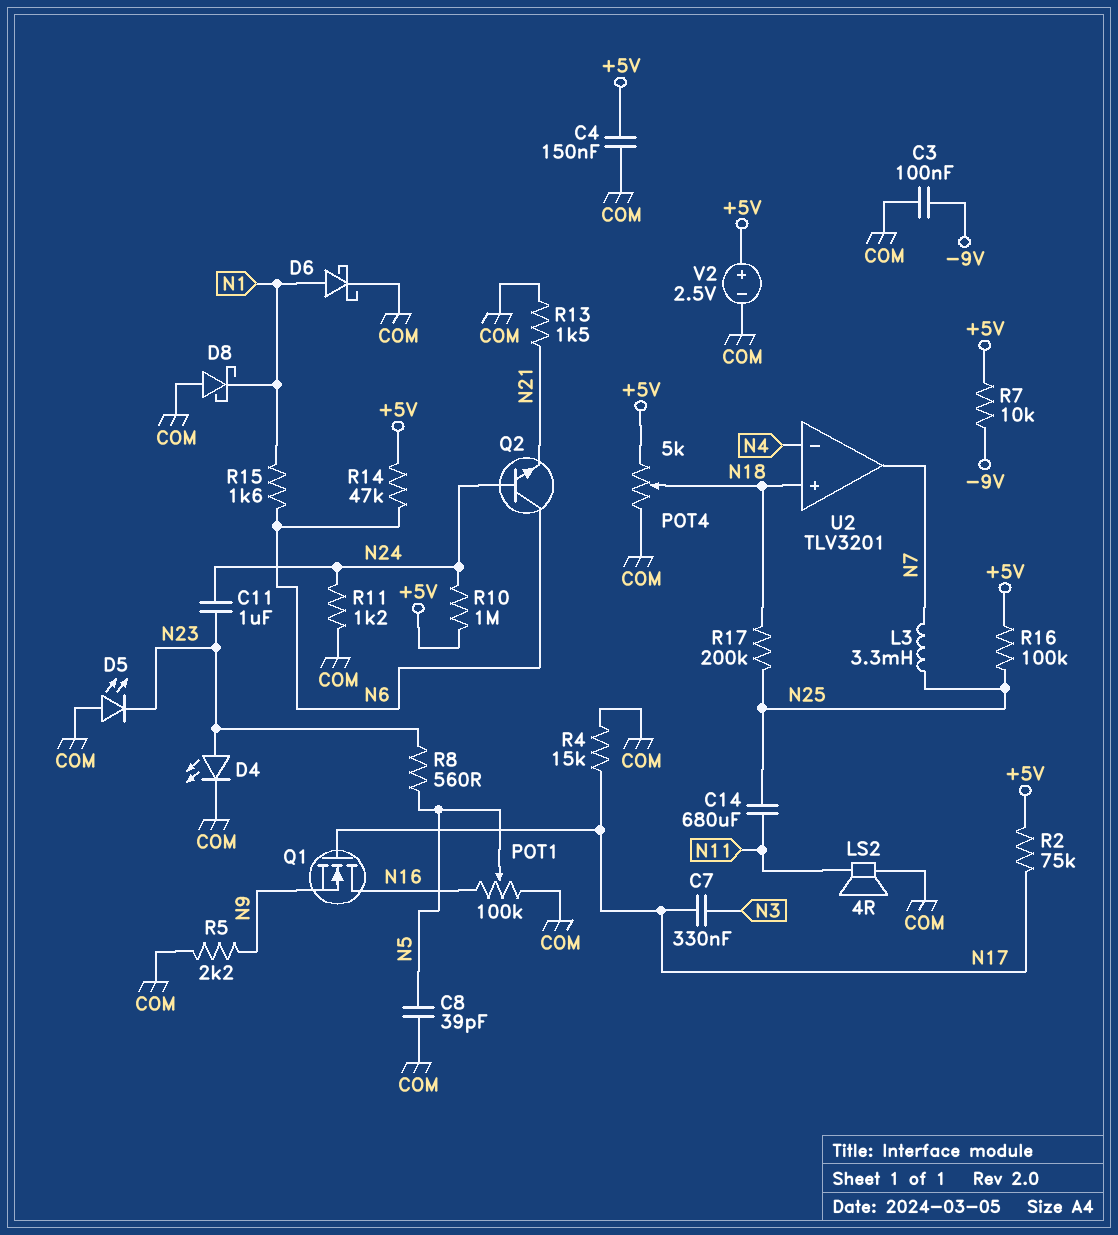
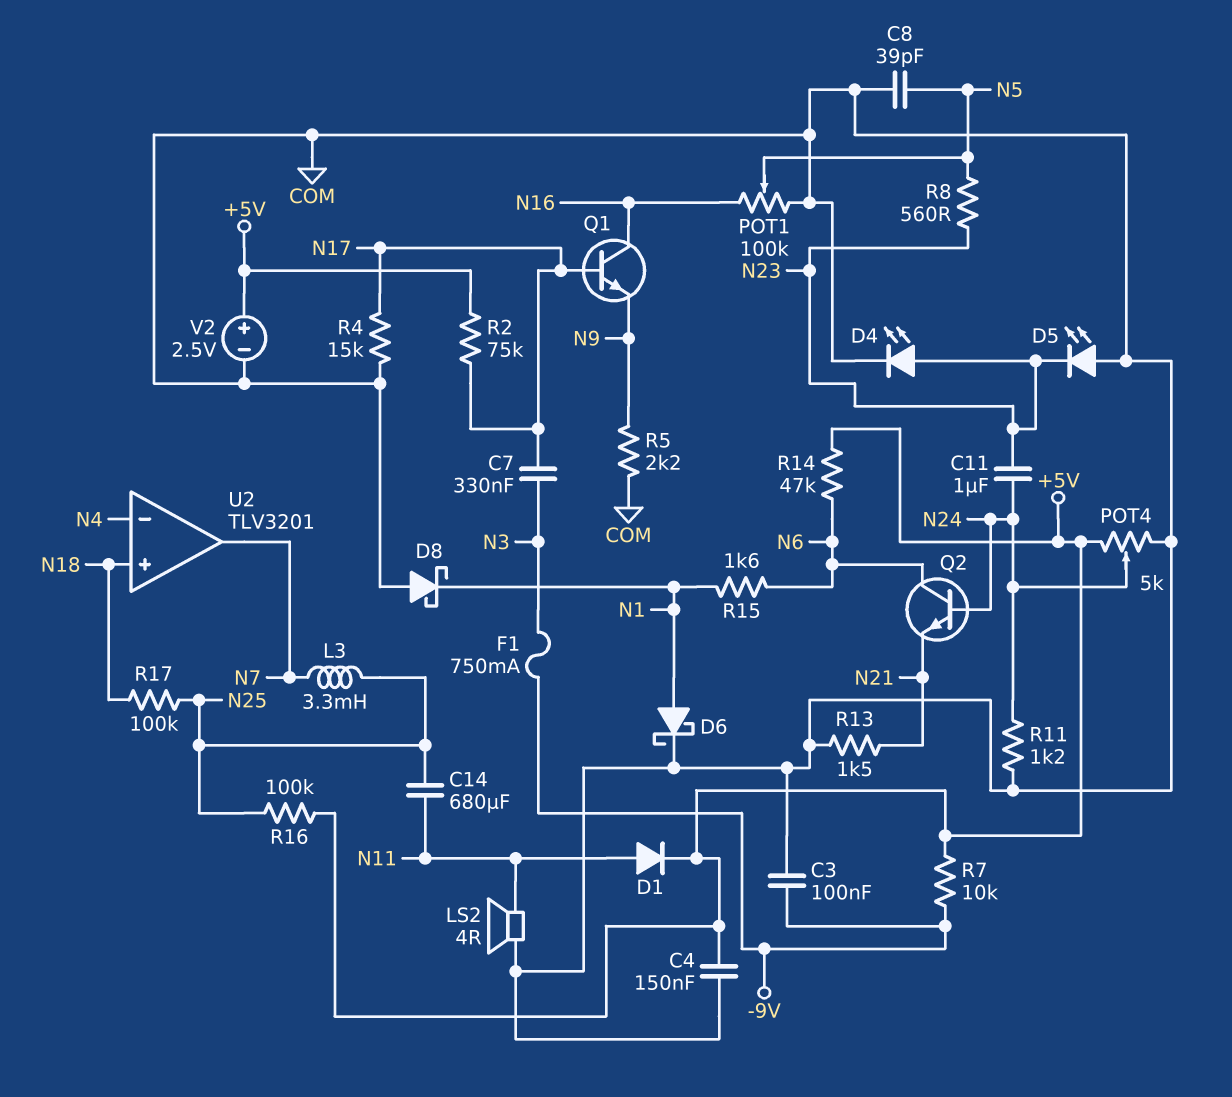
D1: none -> diode (A N11, K +5V)
F1: none -> 750mA (-9V, N3)
POT4: 5k (+5V, COM, wiper N18) -> 5k (+5V, COM, wiper N24)
Q1: NMOS (G N17, D N16, S N9) -> NPN (B N17, C N16, E N9)
R10: 1M (+5V, N24) -> none
R17: 200k (N18, N25) -> 100k (N18, N25)

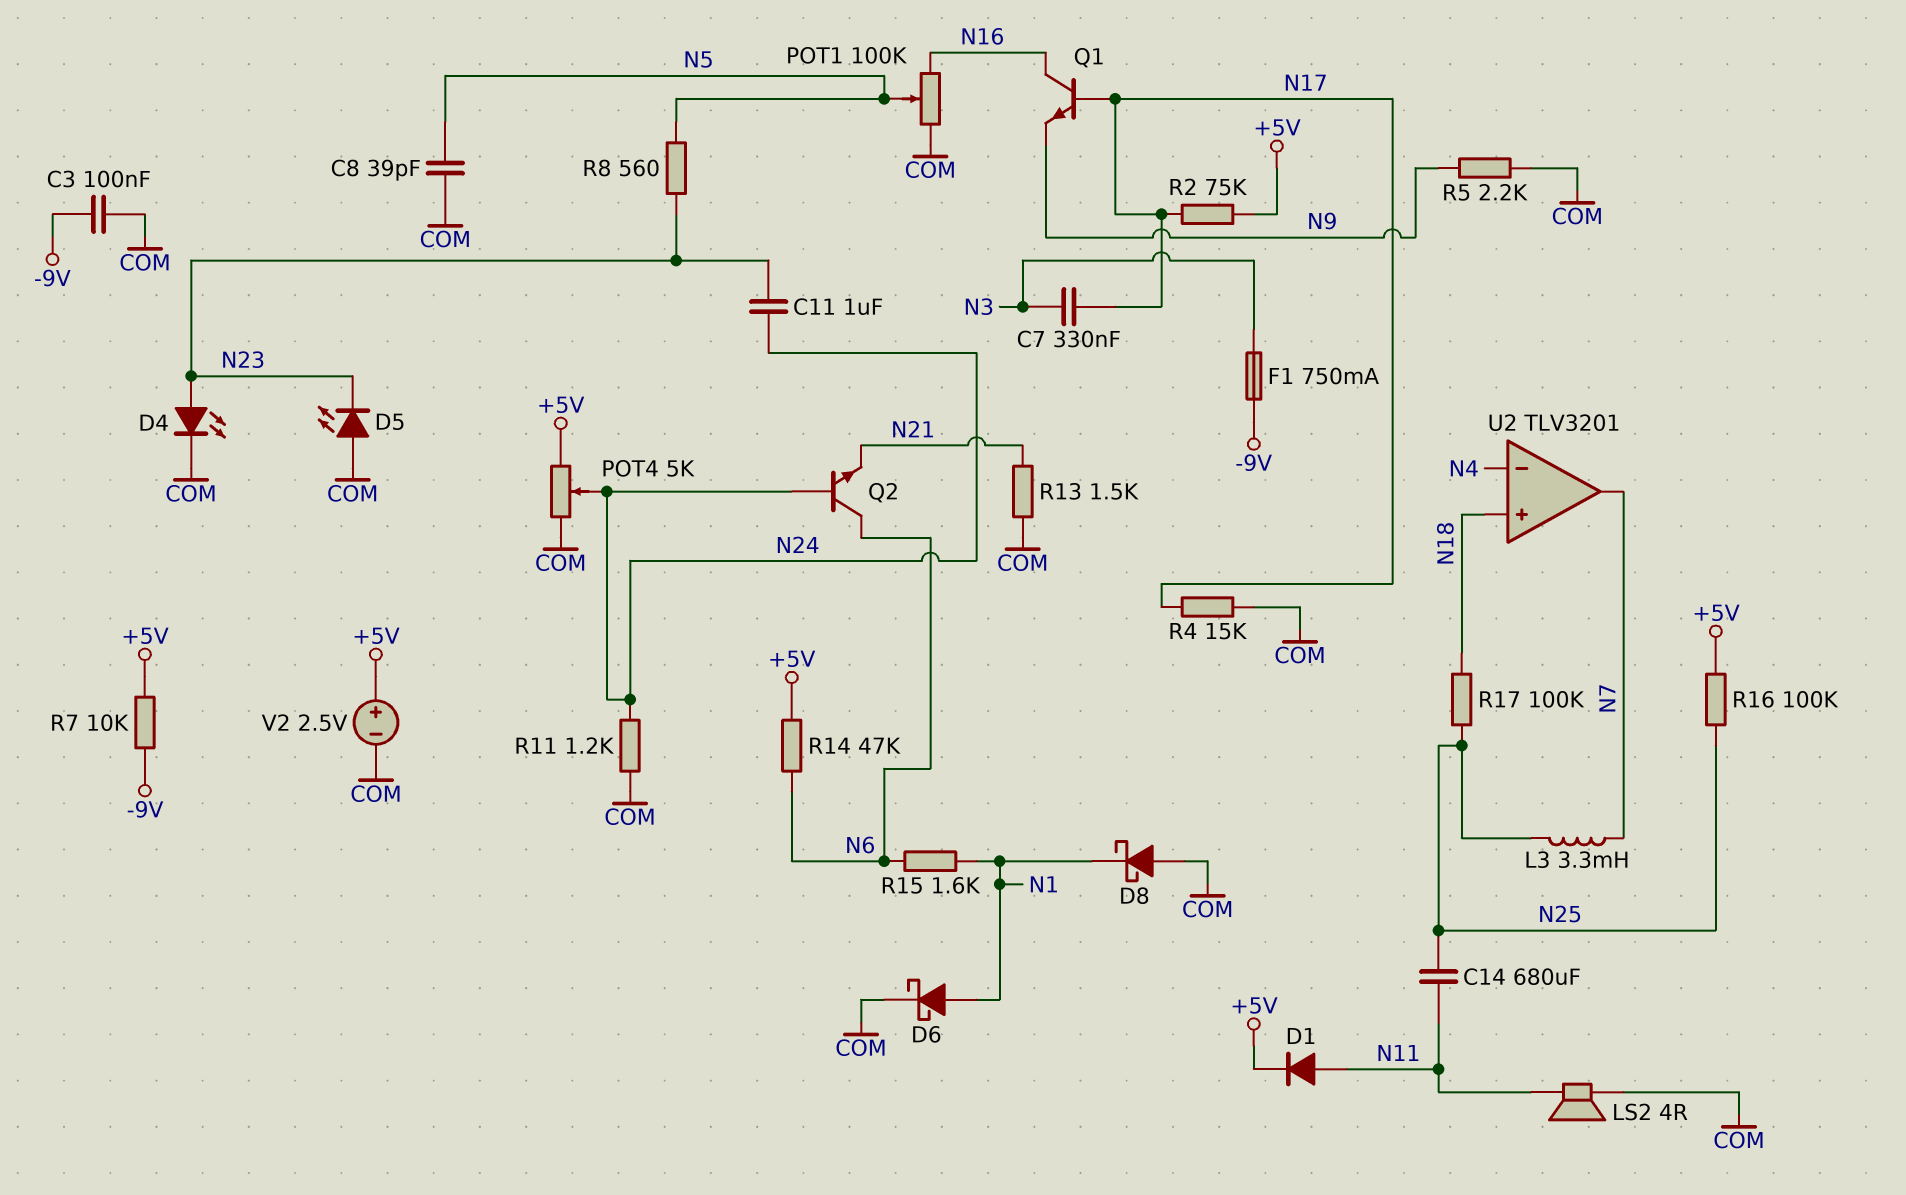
C4: 150nF (+5V, COM) -> none

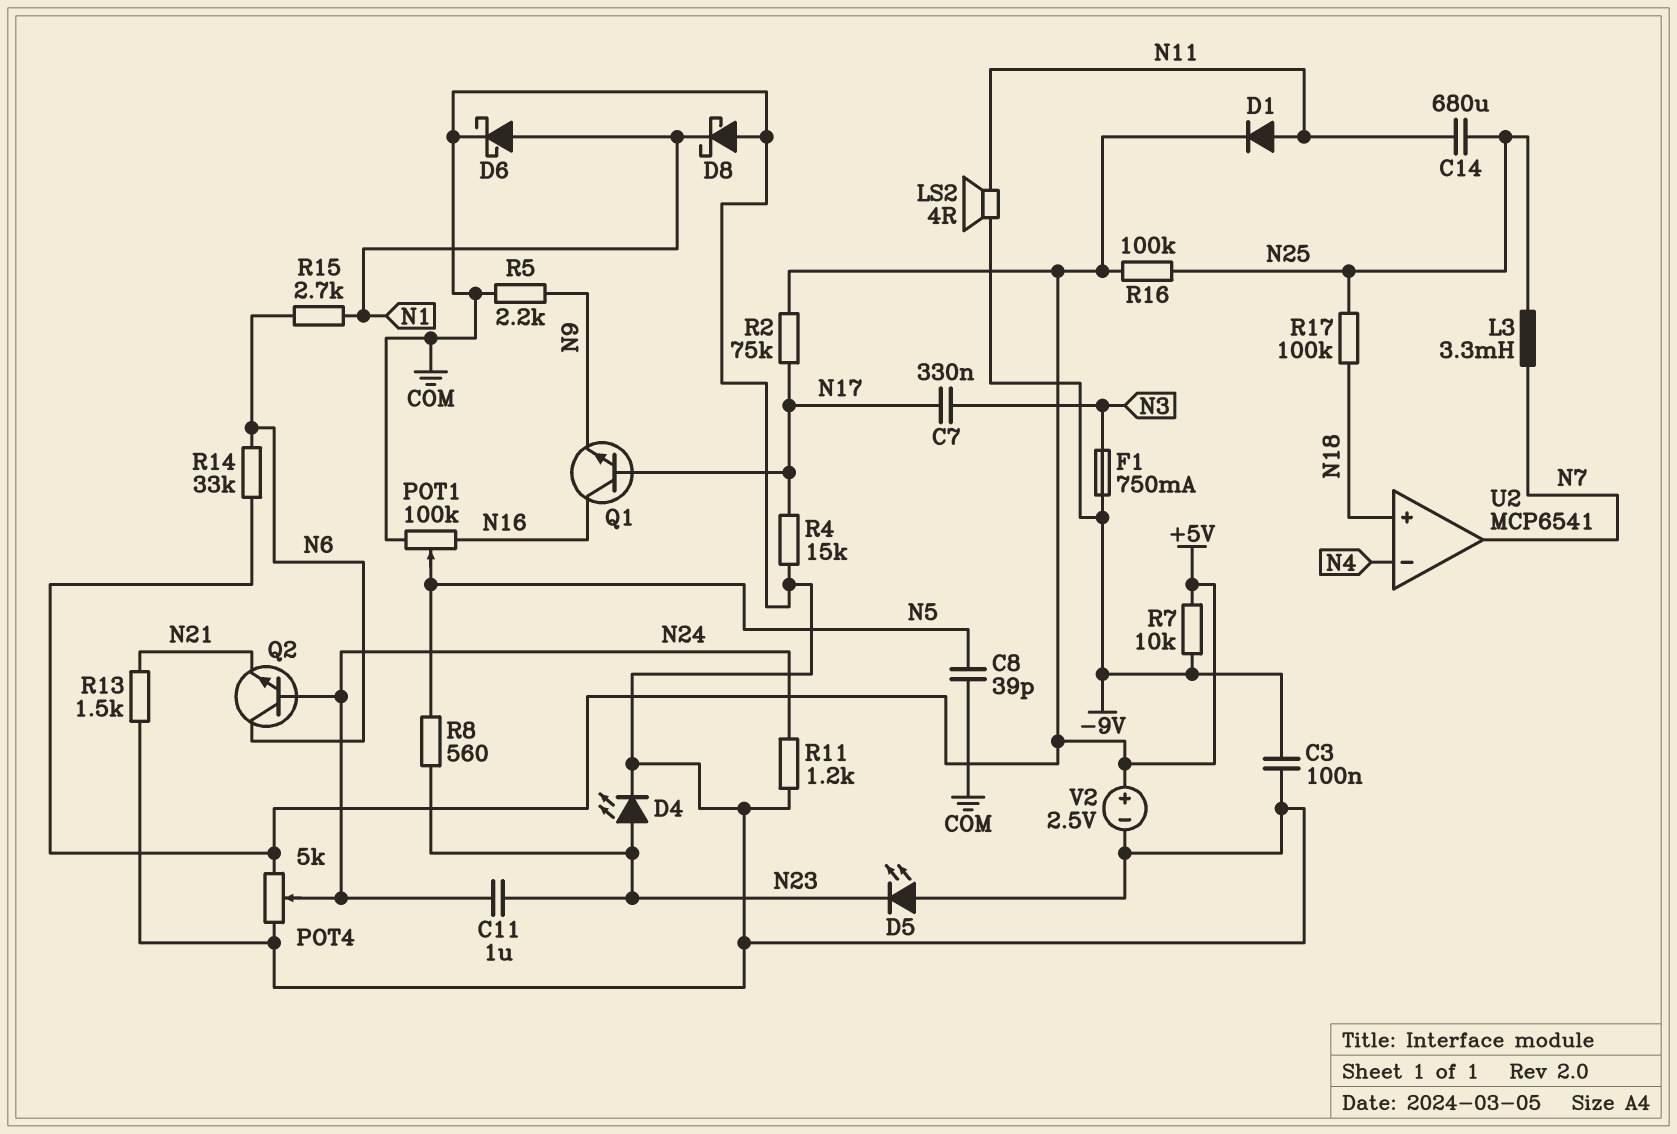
LS2: speaker 4R (COM, N11) -> speaker 4R (-9V, N11)
R14: 47k (+5V, N6) -> 33k (+5V, N6)
R15: 1.6k (N1, N6) -> 2.7k (N1, N6)
U2: TLV3201 -> MCP6541

